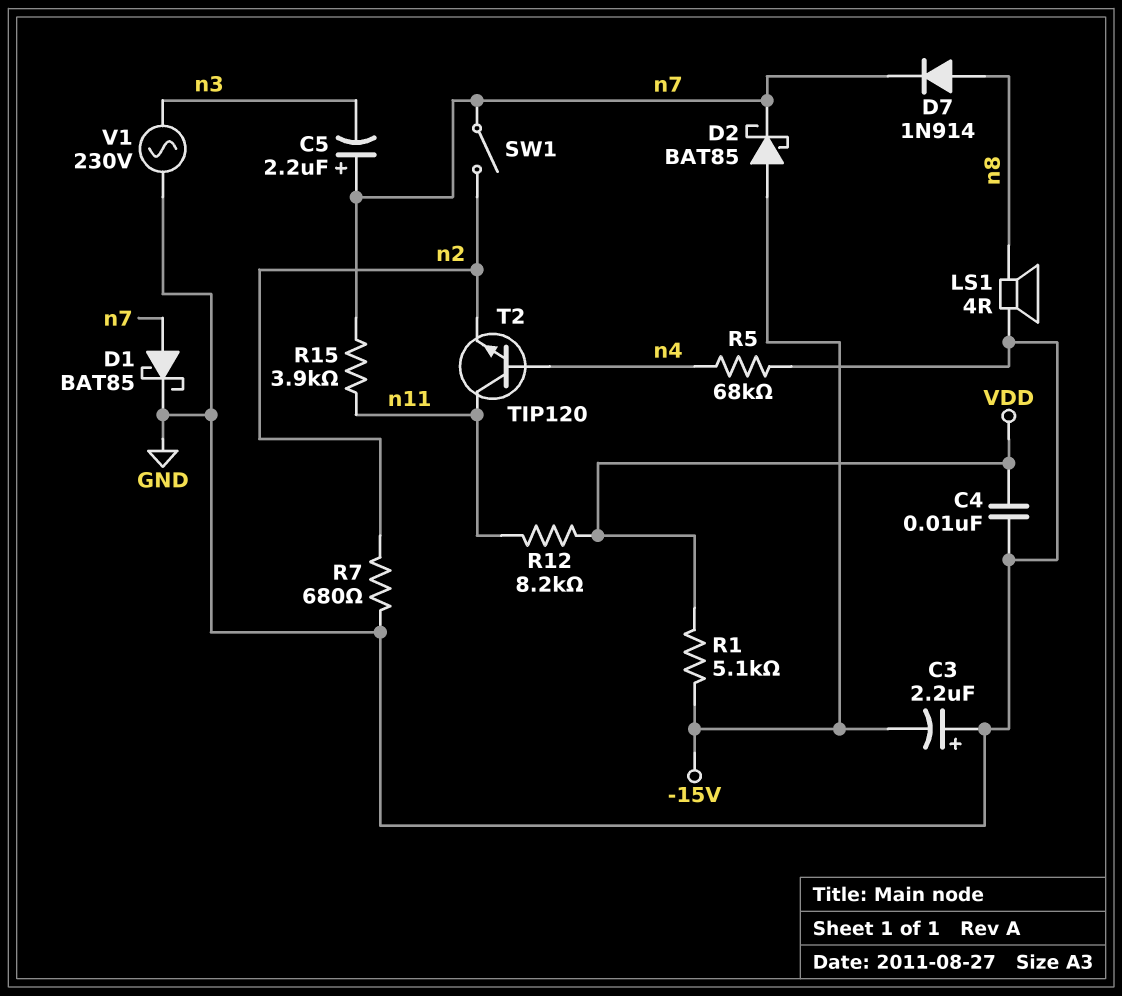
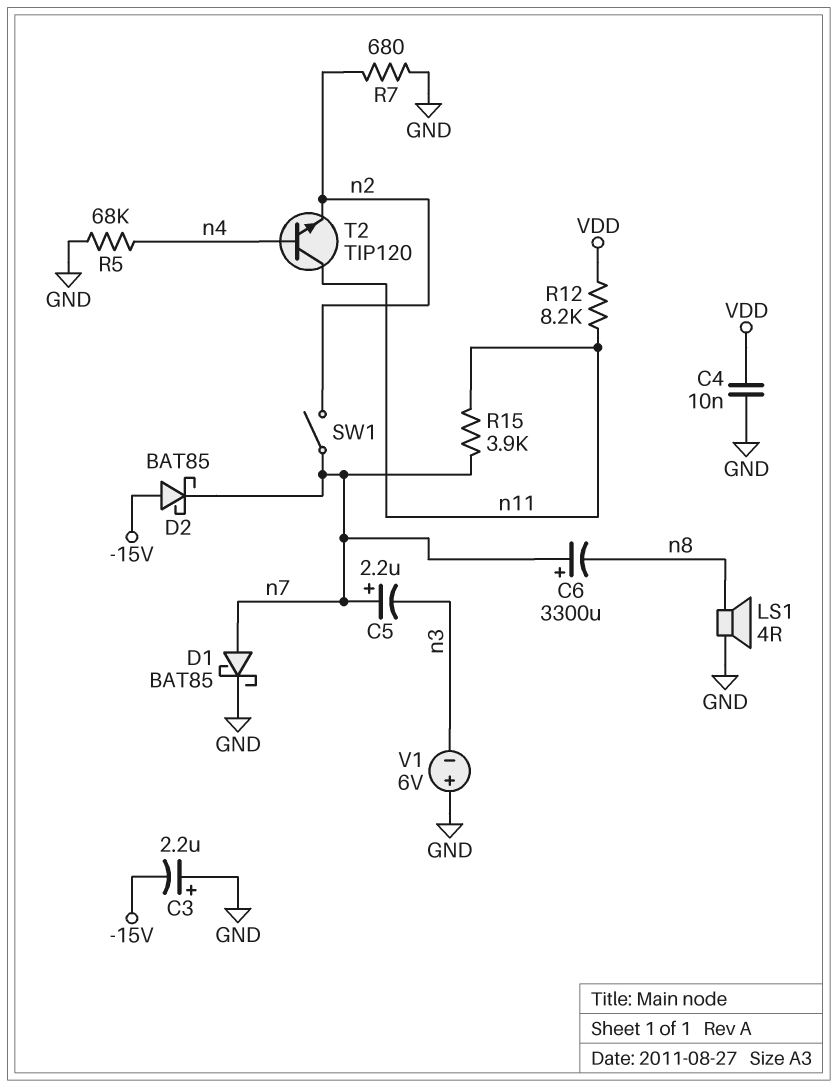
C6: none -> 3300uF (plus n7, minus n8)
D7: diode 1N914 (A n8, K n7) -> none
R1: 5.1k (-15V, VDD) -> none
V1: AC 230V (GND, n3) -> 6V (plus GND, minus n3)

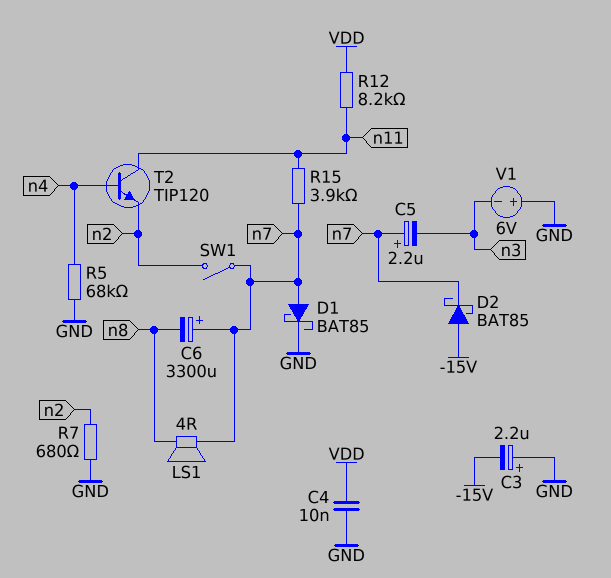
LS1: speaker 4R (GND, n8) -> speaker 4R (n7, n8)

